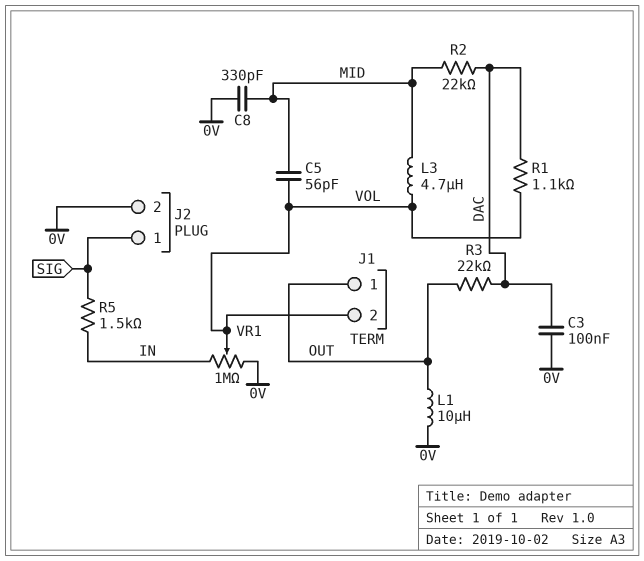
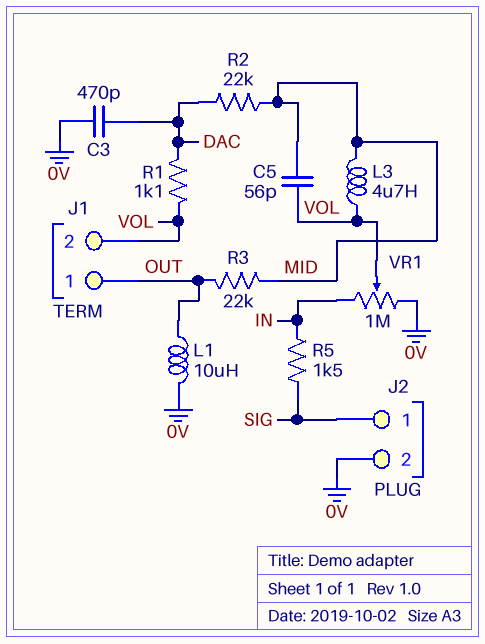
C3: 100nF (0V, DAC) -> 470pF (0V, DAC)
C8: 330pF (0V, MID) -> none
R3: 22k (DAC, OUT) -> 22k (MID, OUT)

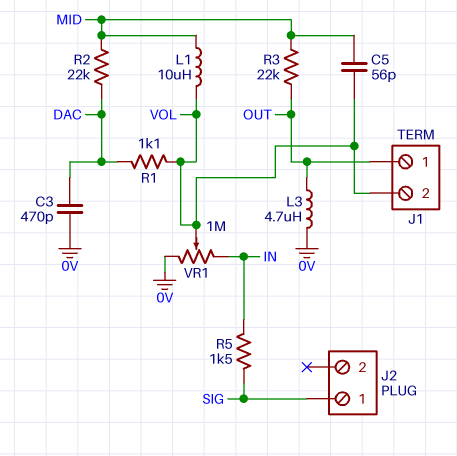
J2 pin 2: 0V -> none
L1: 10uH (0V, OUT) -> 10uH (MID, VOL)
L3: 4.7uH (MID, VOL) -> 4.7uH (0V, OUT)

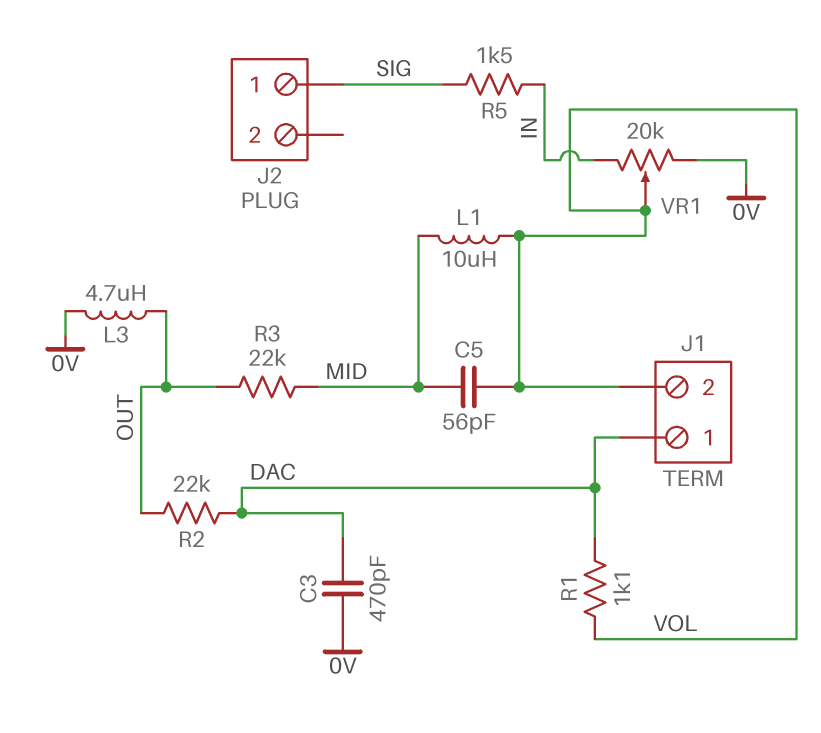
J1 pin 1: OUT -> DAC
R2: 22k (DAC, MID) -> 22k (DAC, OUT)
VR1: 1M (0V, IN, wiper VOL) -> 20k (0V, IN, wiper VOL)

